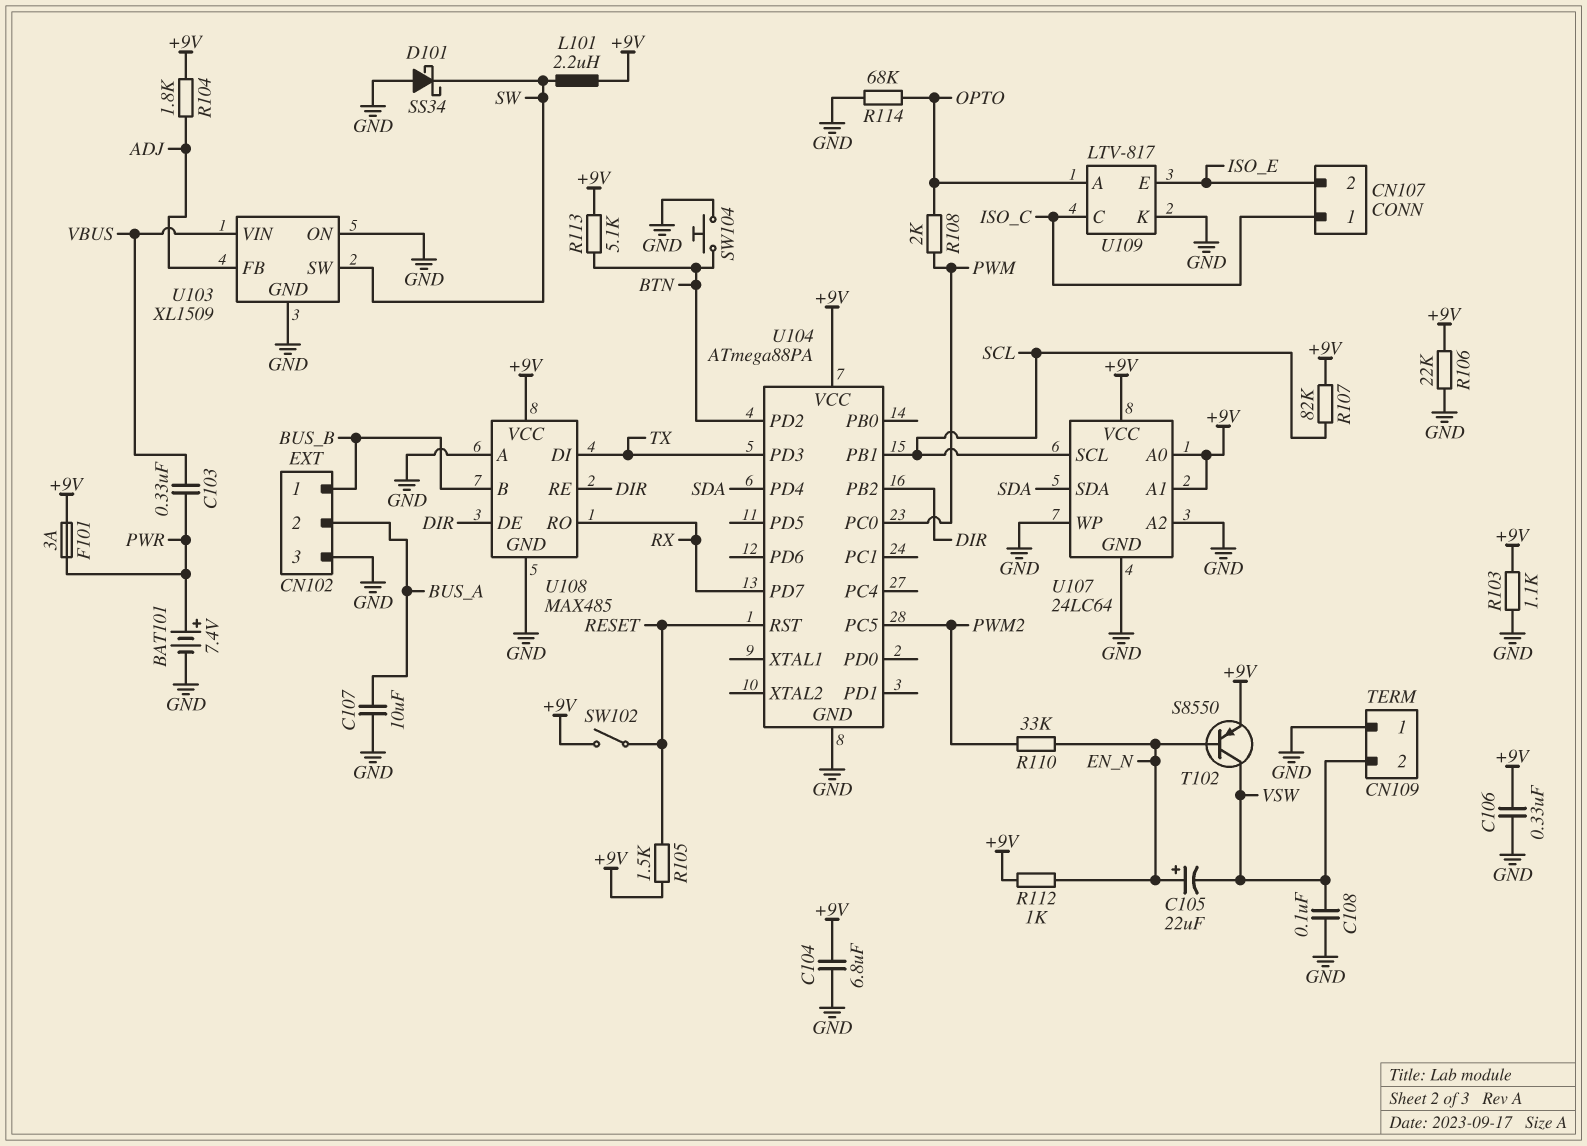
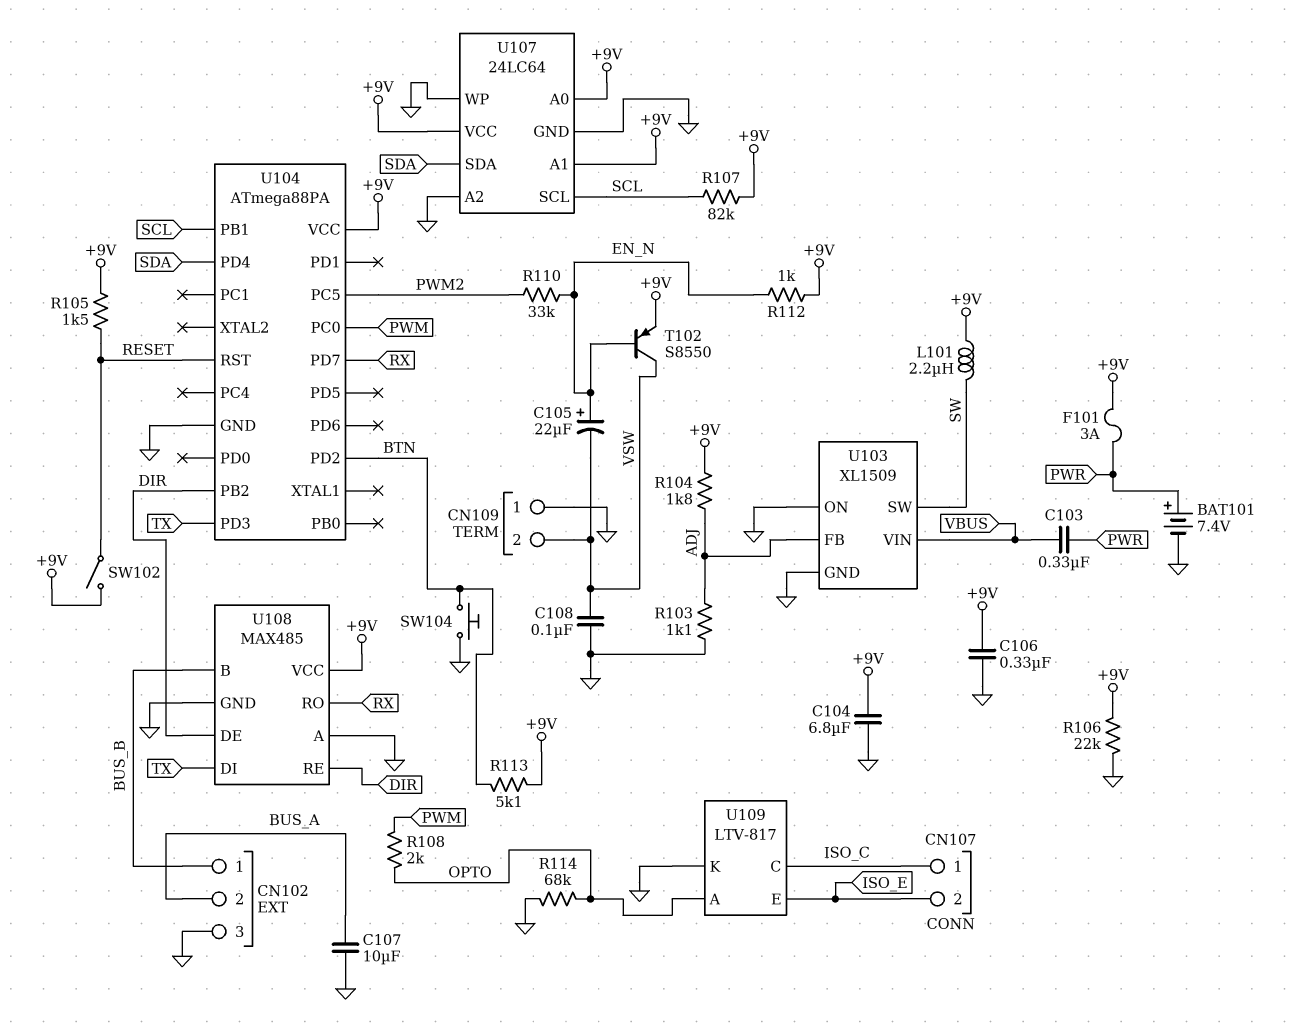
D101: schottky SS34 (A GND, K SW) -> none
R103: 1.1k (+9V, GND) -> 1.1k (ADJ, GND)

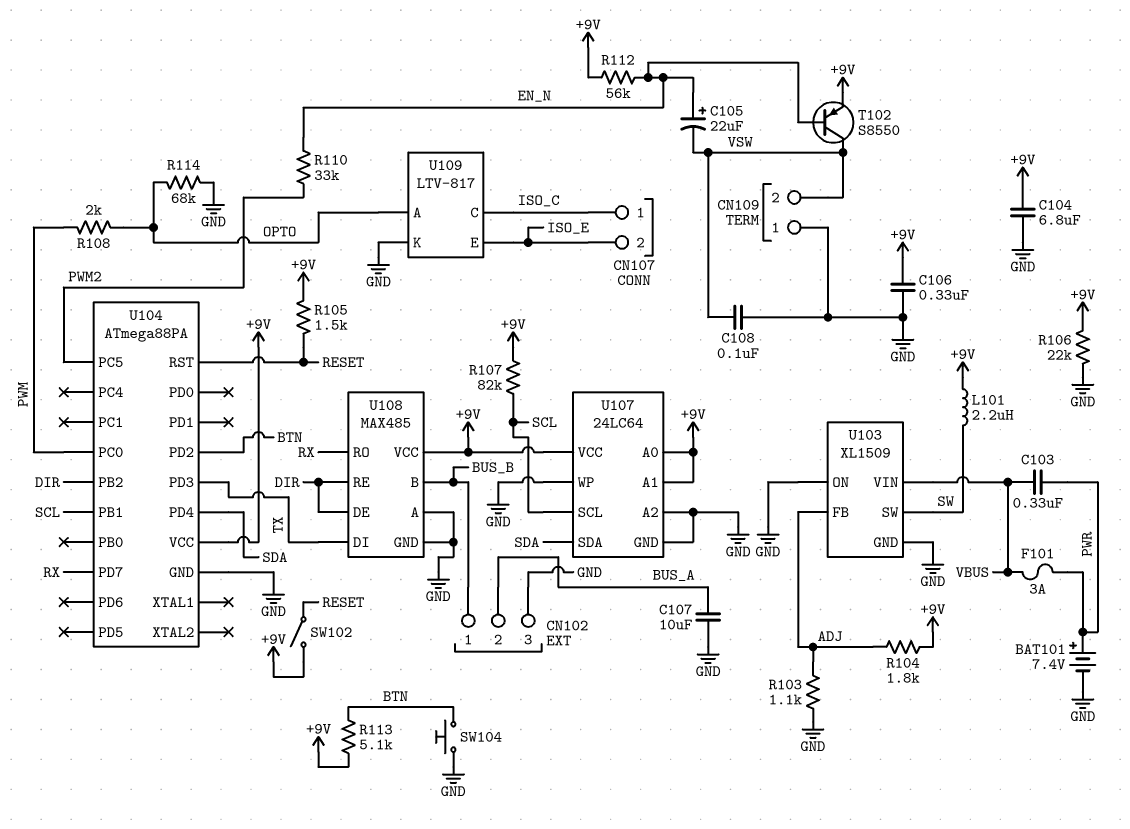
F101: 3A (+9V, PWR) -> 3A (PWR, VBUS)
R112: 1k (+9V, EN_N) -> 56k (+9V, EN_N)

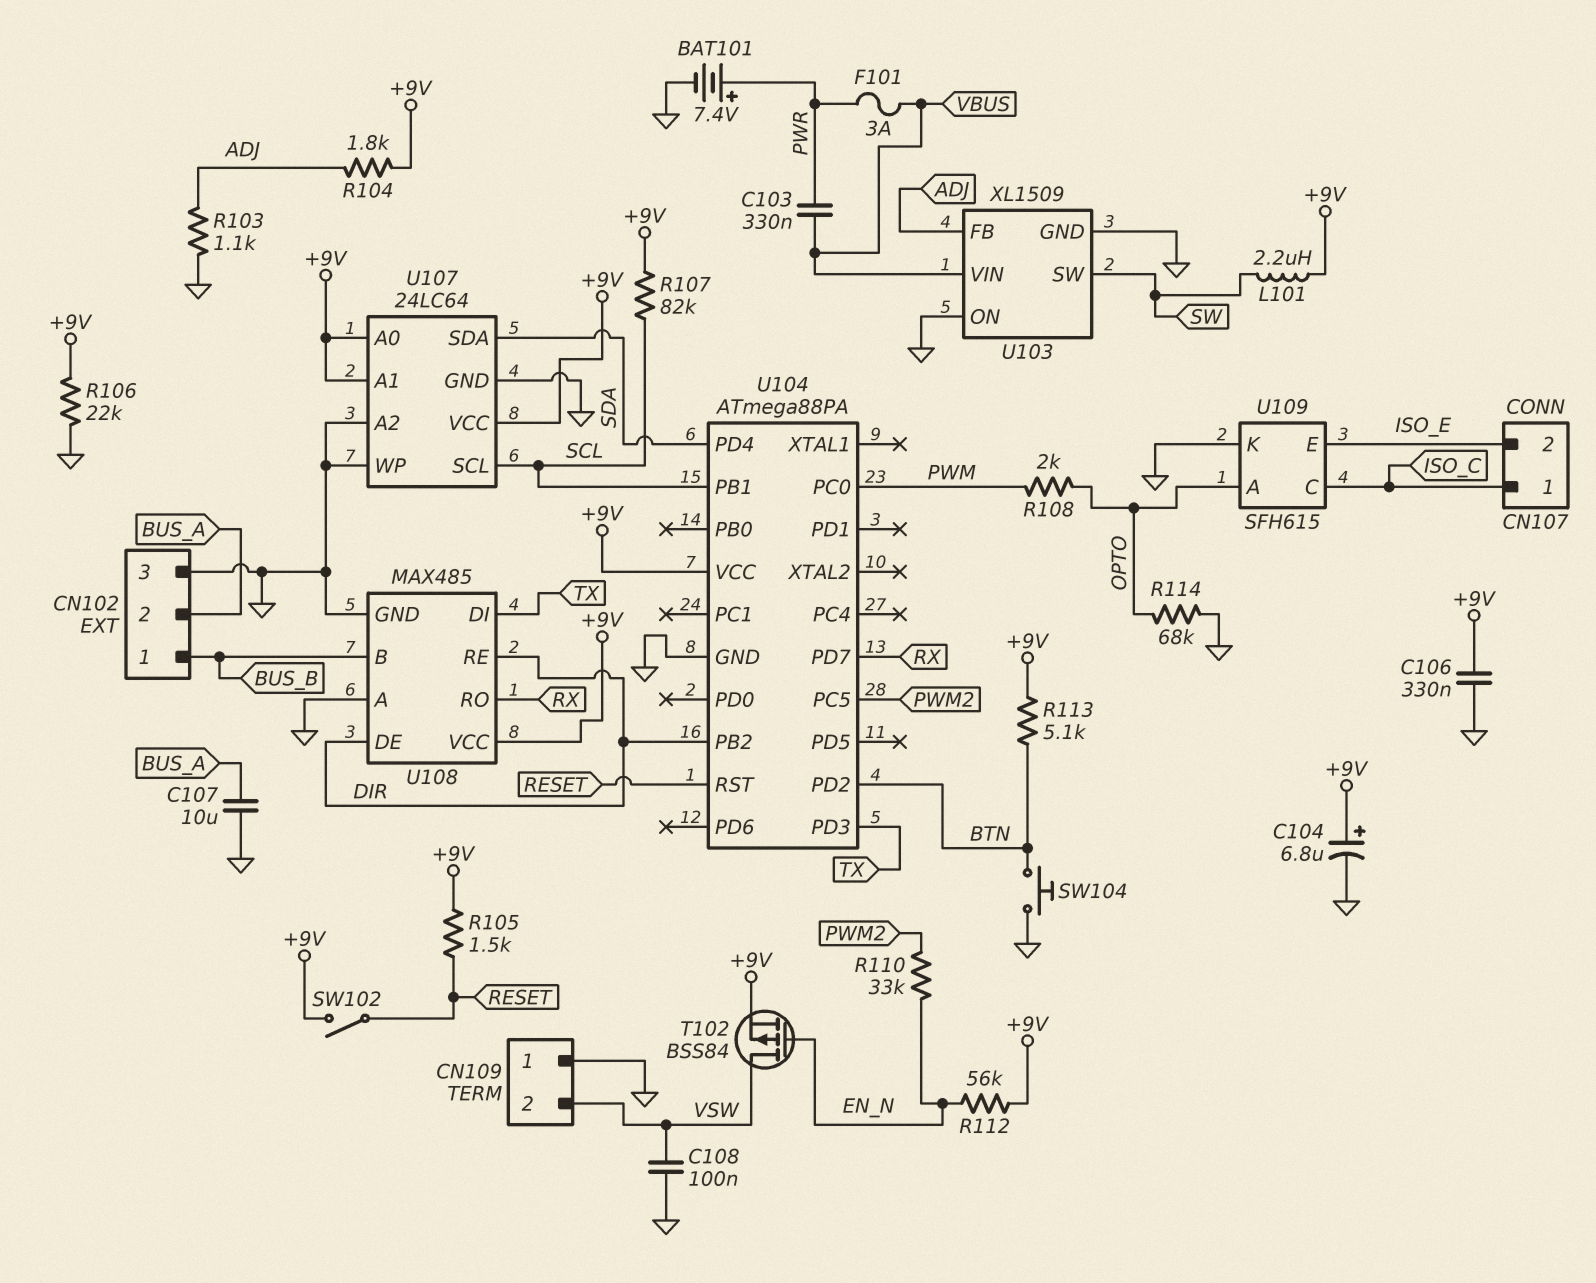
C104: 6.8uF (+9V, GND) -> 6.8uF (plus +9V, minus GND)
C105: 22uF (plus EN_N, minus VSW) -> none
T102: PNP S8550 (B EN_N, C VSW, E +9V) -> PMOS BSS84 (G EN_N, D VSW, S +9V)
U109: LTV-817 -> SFH615

